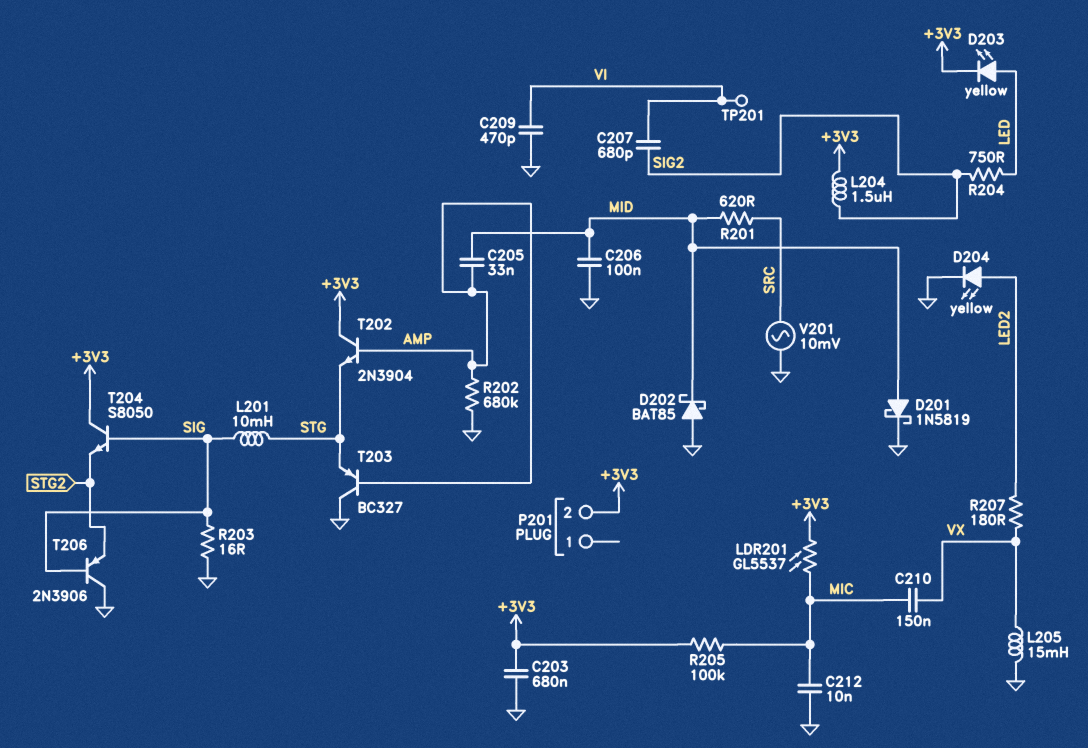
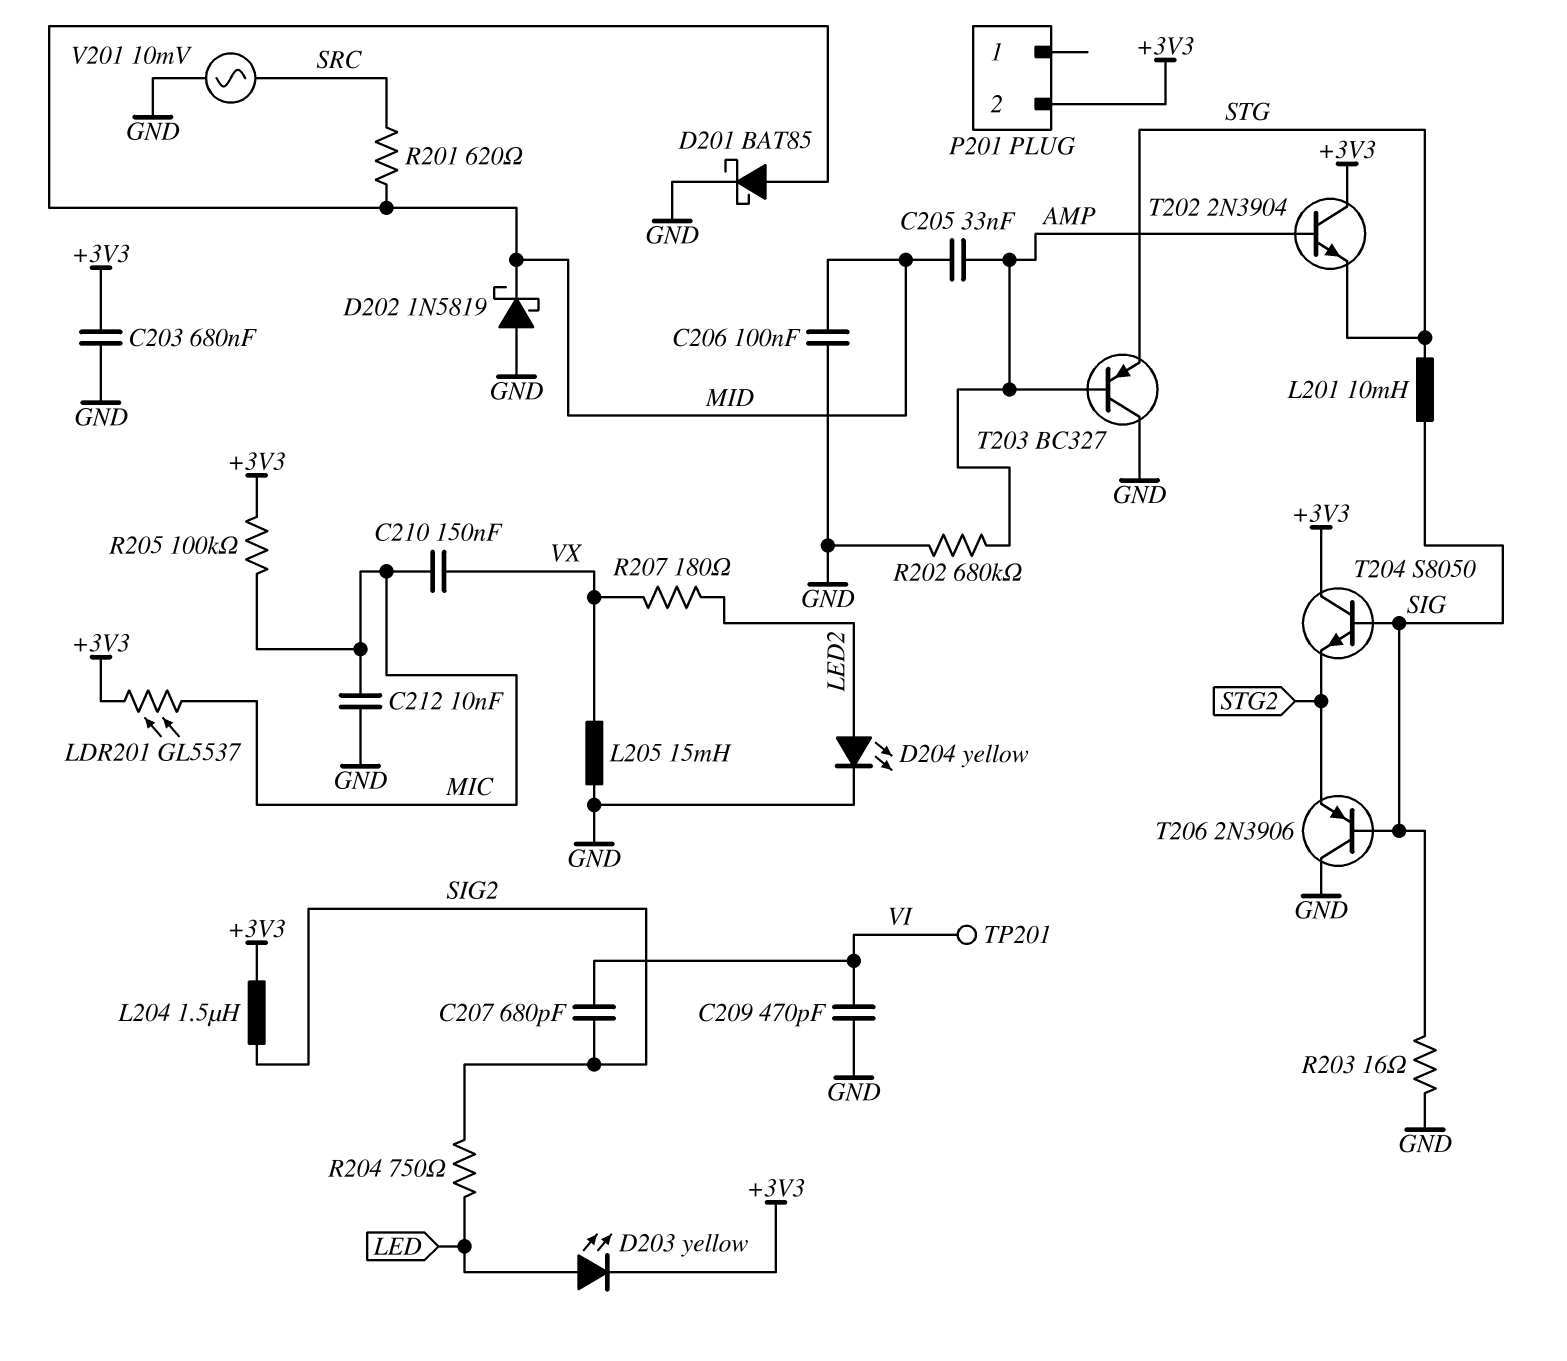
D201: schottky 1N5819 (A MID, K GND) -> schottky BAT85 (A MID, K GND)
D202: schottky BAT85 (A GND, K MID) -> schottky 1N5819 (A GND, K MID)

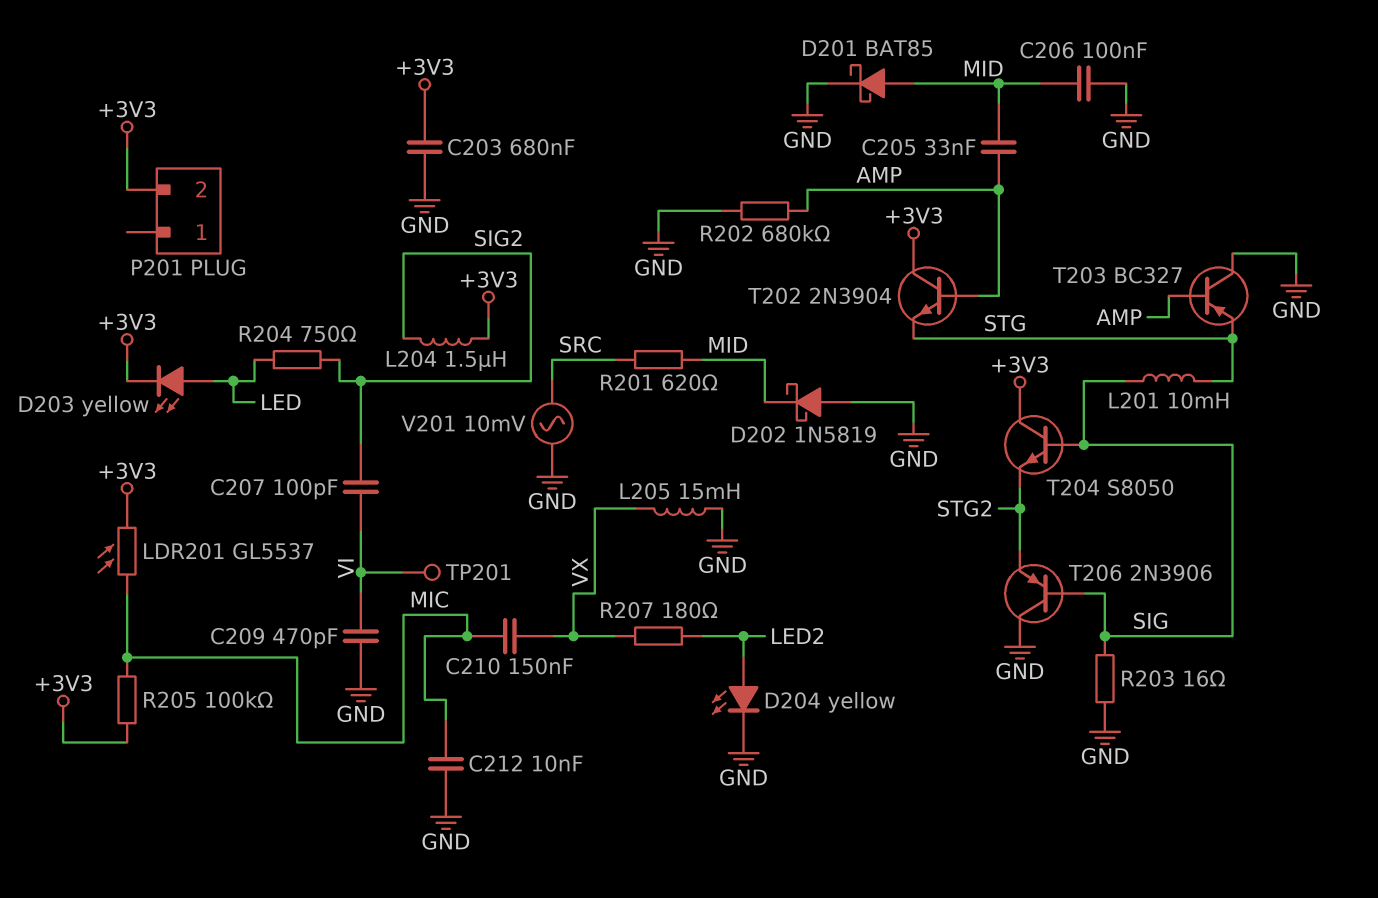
C207: 680pF (SIG2, VI) -> 100pF (SIG2, VI)

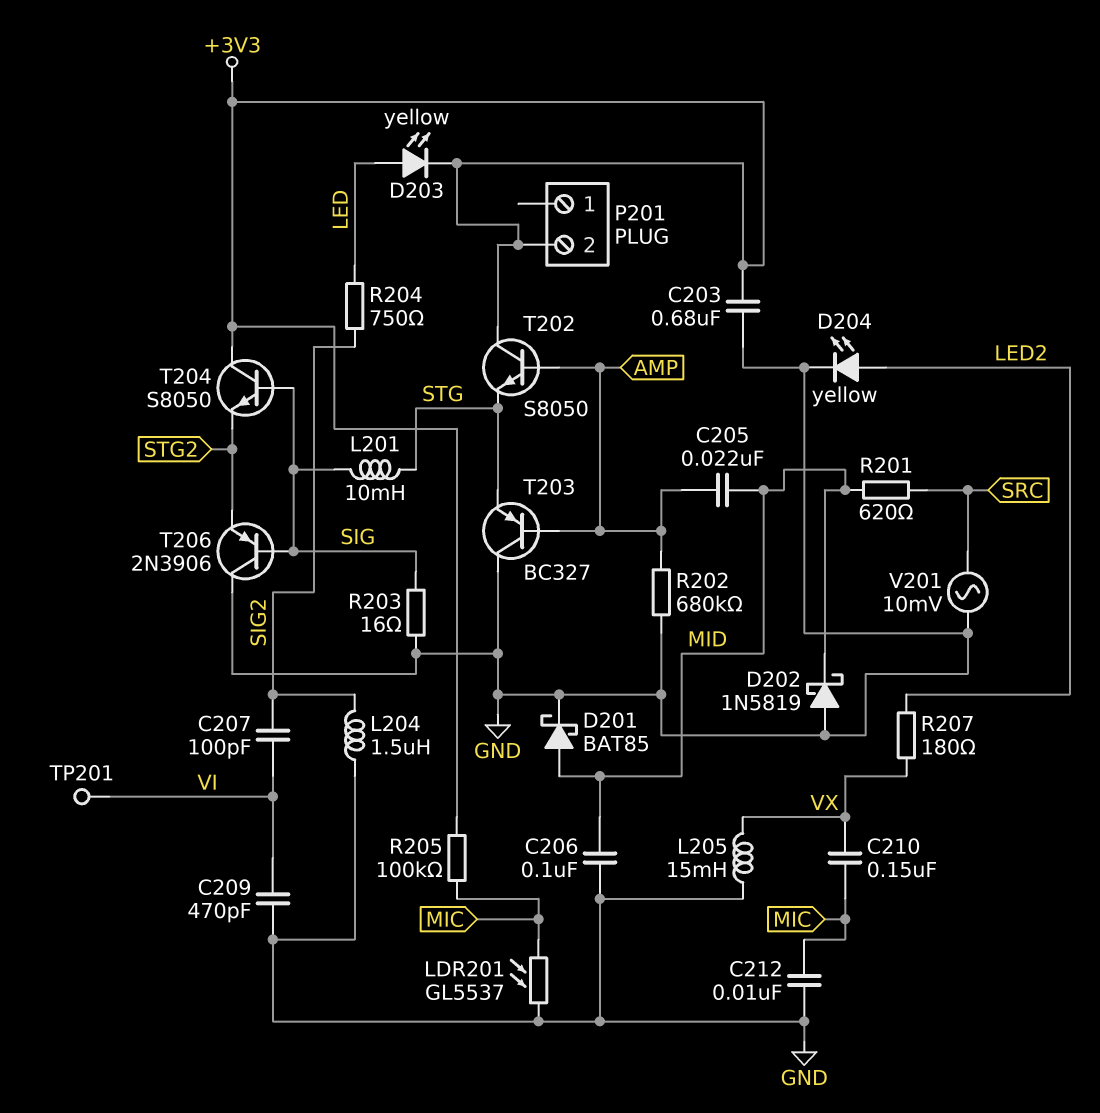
C205: 33nF (AMP, MID) -> 22nF (AMP, MID)
L204: 1.5uH (+3V3, SIG2) -> 1.5uH (GND, SIG2)
LDR201: GL5537 (+3V3, MIC) -> GL5537 (GND, MIC)
T202: NPN 2N3904 (B AMP, C +3V3, E STG) -> NPN S8050 (B AMP, C +3V3, E STG)

